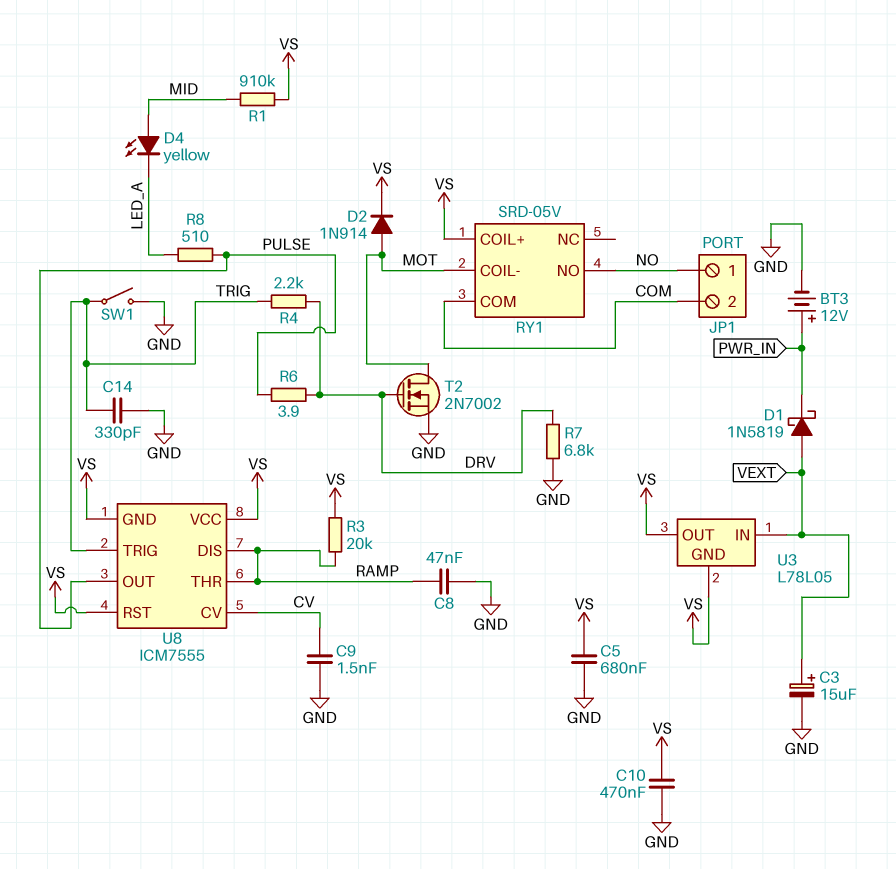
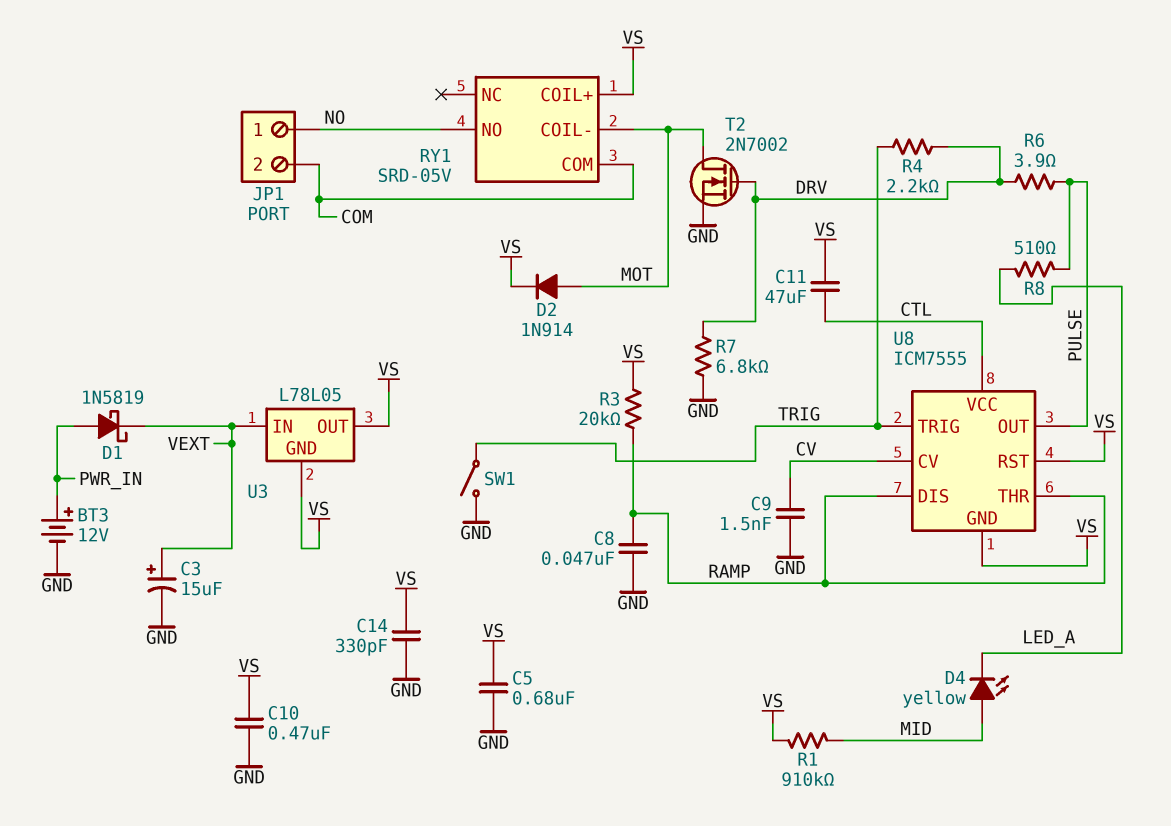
C11: none -> 47uF (CTL, VS)
C14: 330pF (GND, TRIG) -> 330pF (GND, VS)
D1: schottky 1N5819 (A VEXT, K PWR_IN) -> schottky 1N5819 (A PWR_IN, K VEXT)
U8 pin VCC: VS -> CTL

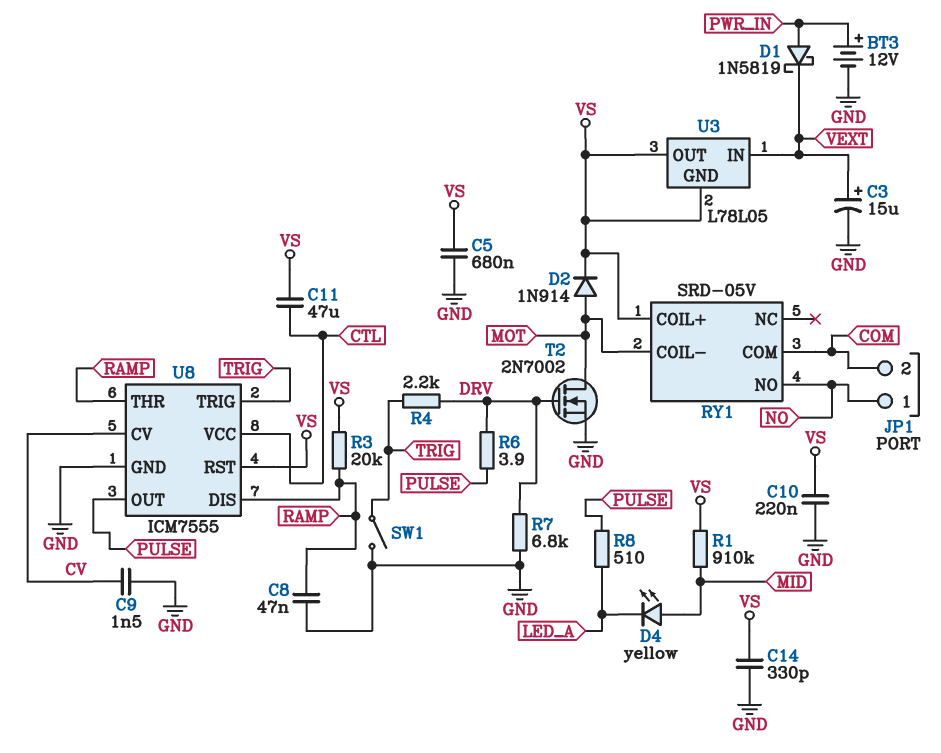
C10: 470nF (GND, VS) -> 220nF (GND, VS)
U8 pin GND: VS -> GND

